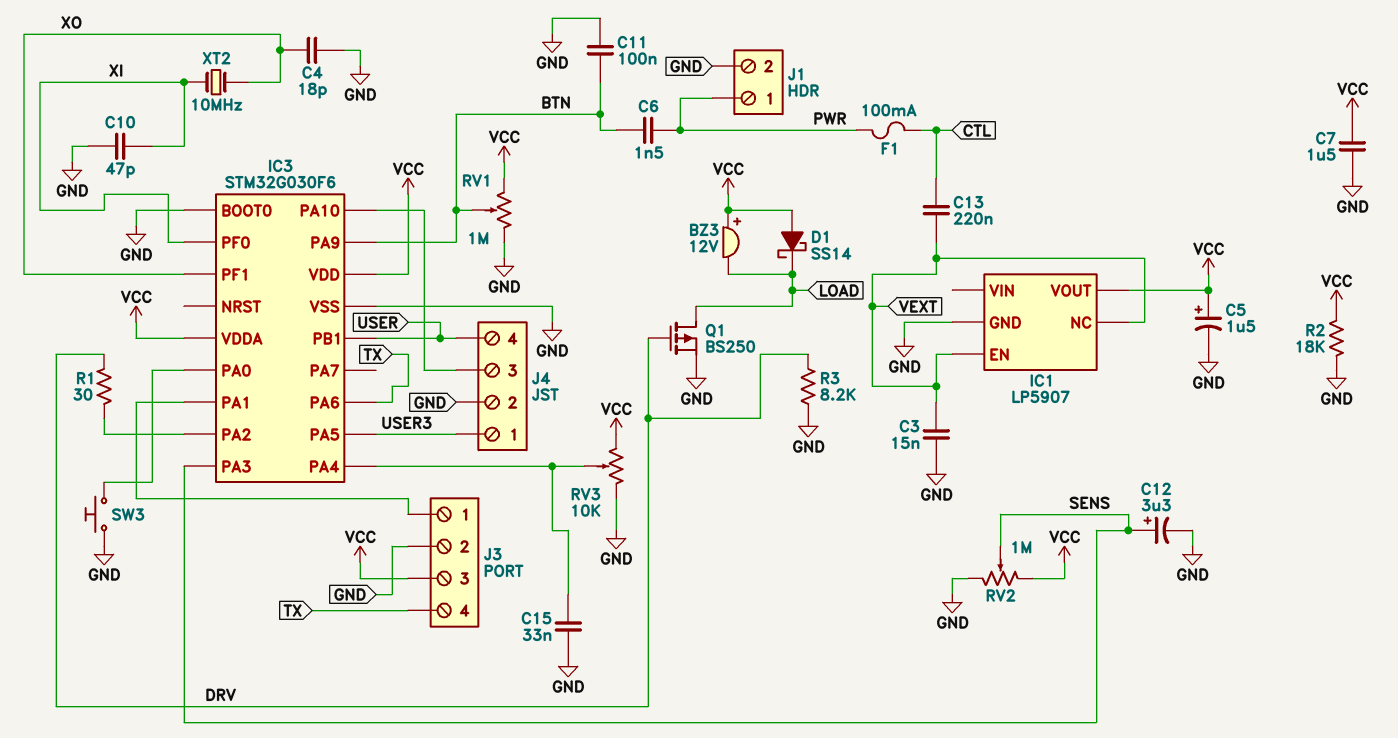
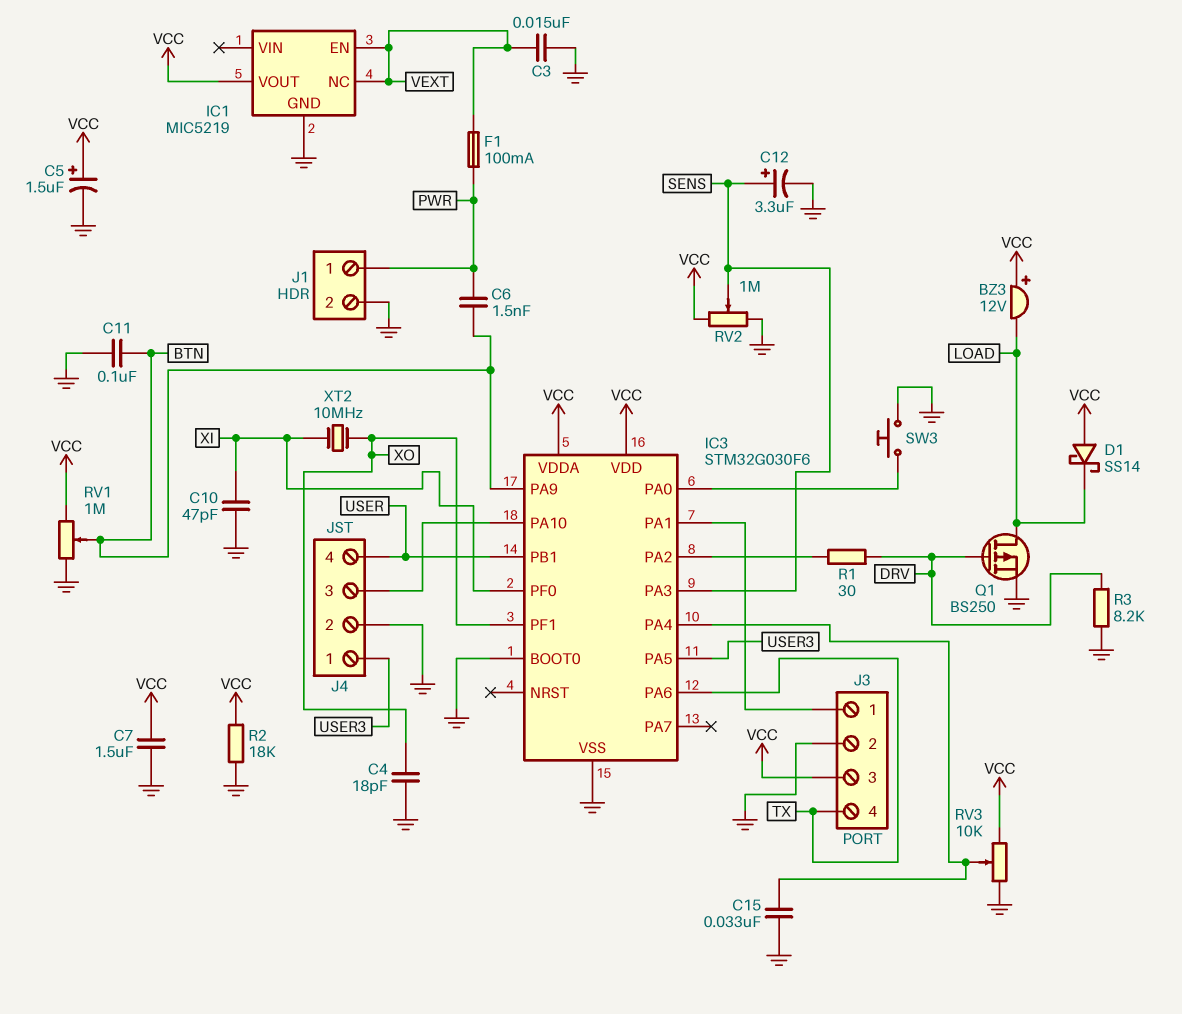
C13: 220nF (CTL, VEXT) -> none
F1: 100mA (CTL, PWR) -> 100mA (PWR, VEXT)
IC1: LP5907 -> MIC5219

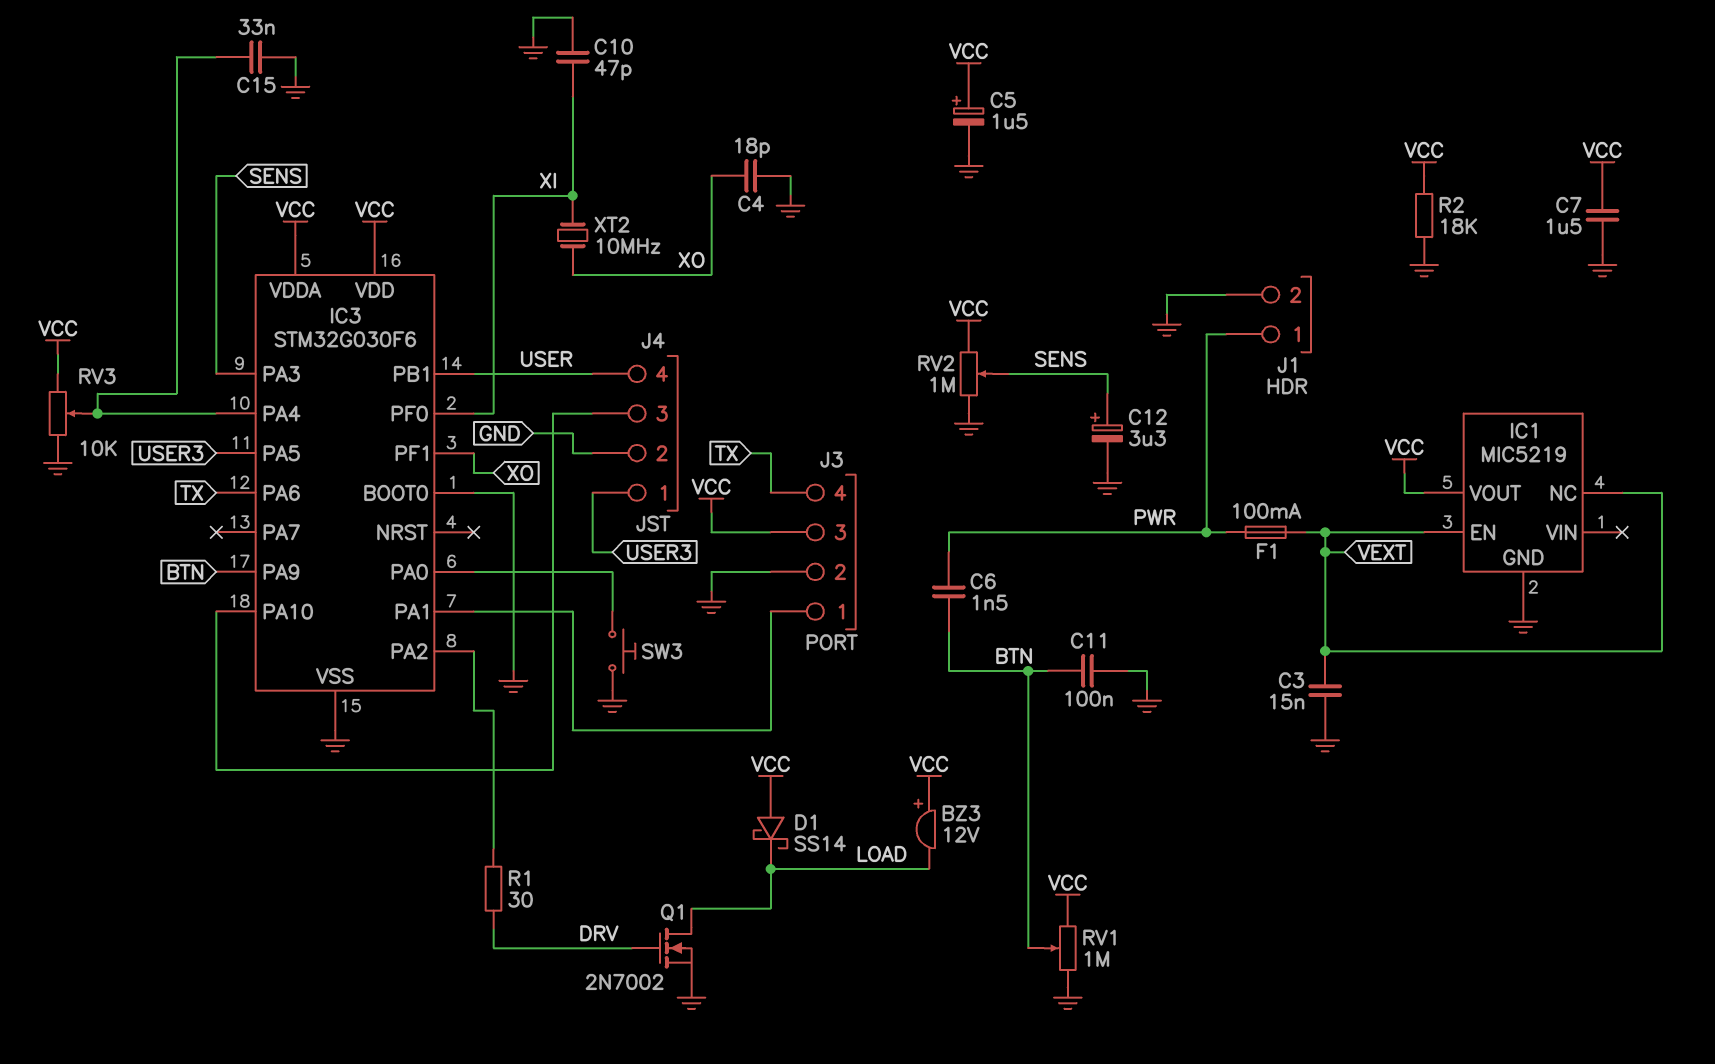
Q1: PMOS BS250 (G DRV, D LOAD, S GND) -> NMOS 2N7002 (G DRV, D LOAD, S GND)
R3: 8.2k (DRV, GND) -> none

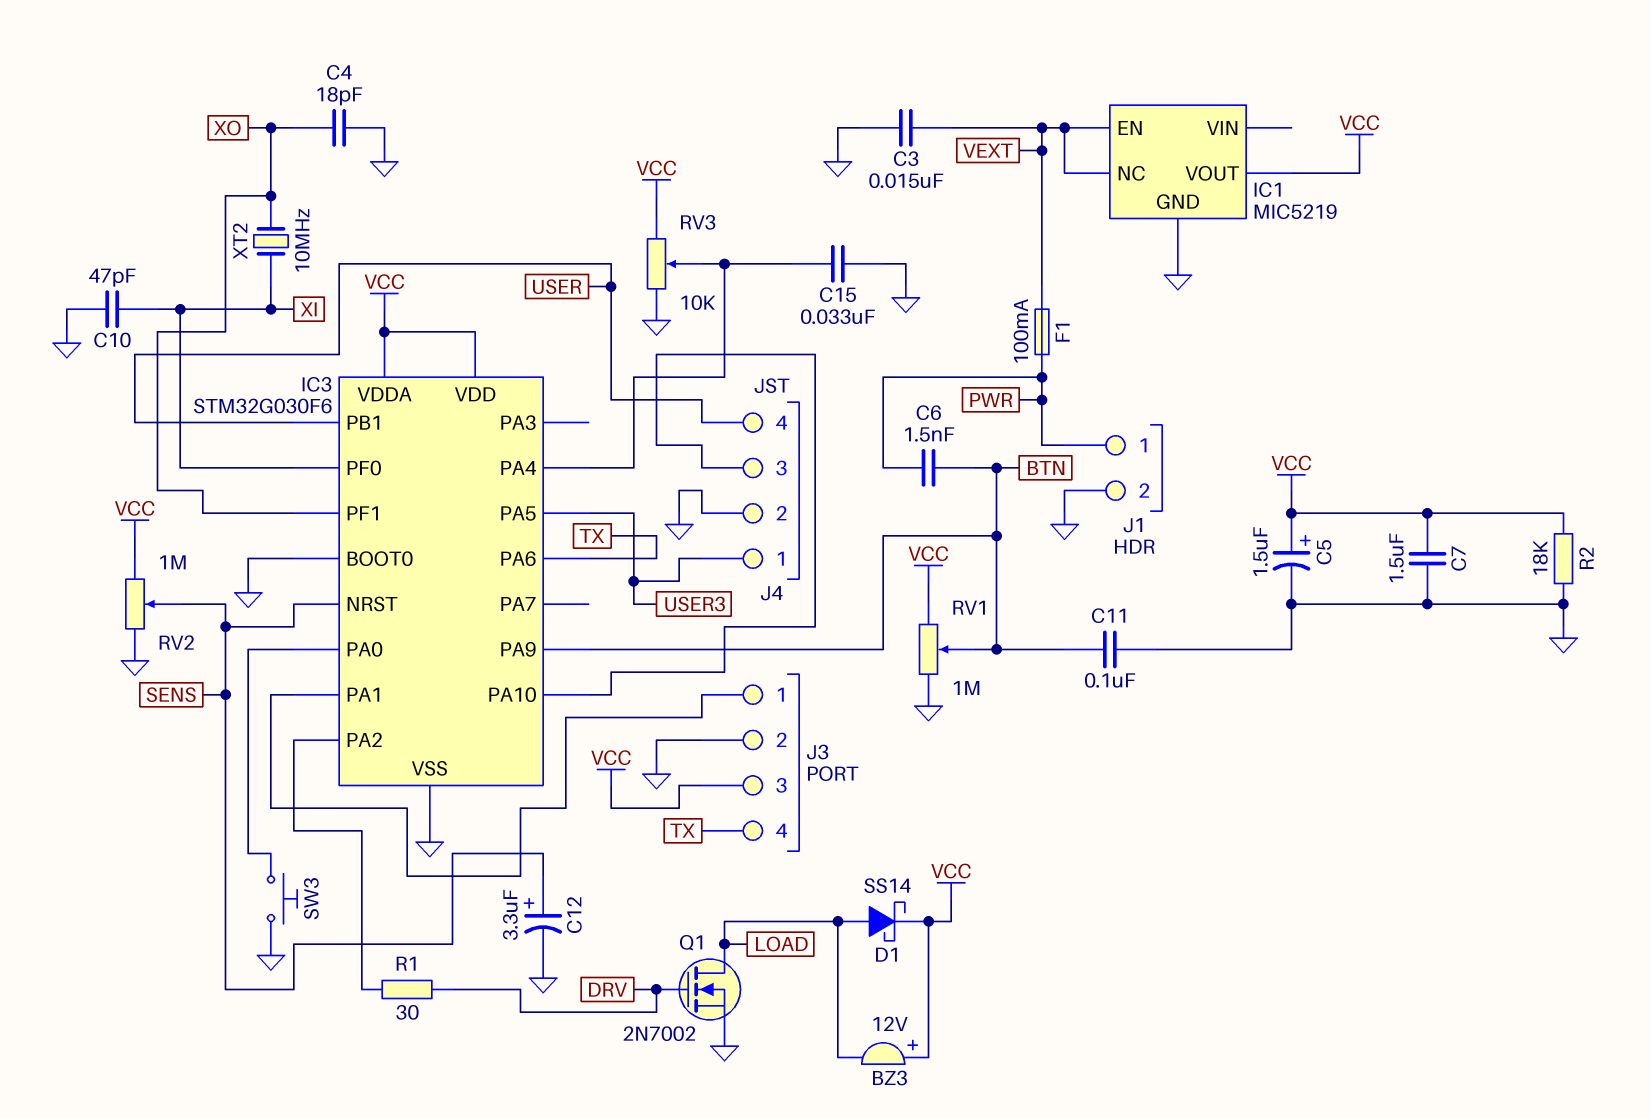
D1: schottky SS14 (A VCC, K LOAD) -> schottky SS14 (A LOAD, K VCC)
IC3 pin NRST: none -> SENS
IC3 pin PA3: SENS -> none

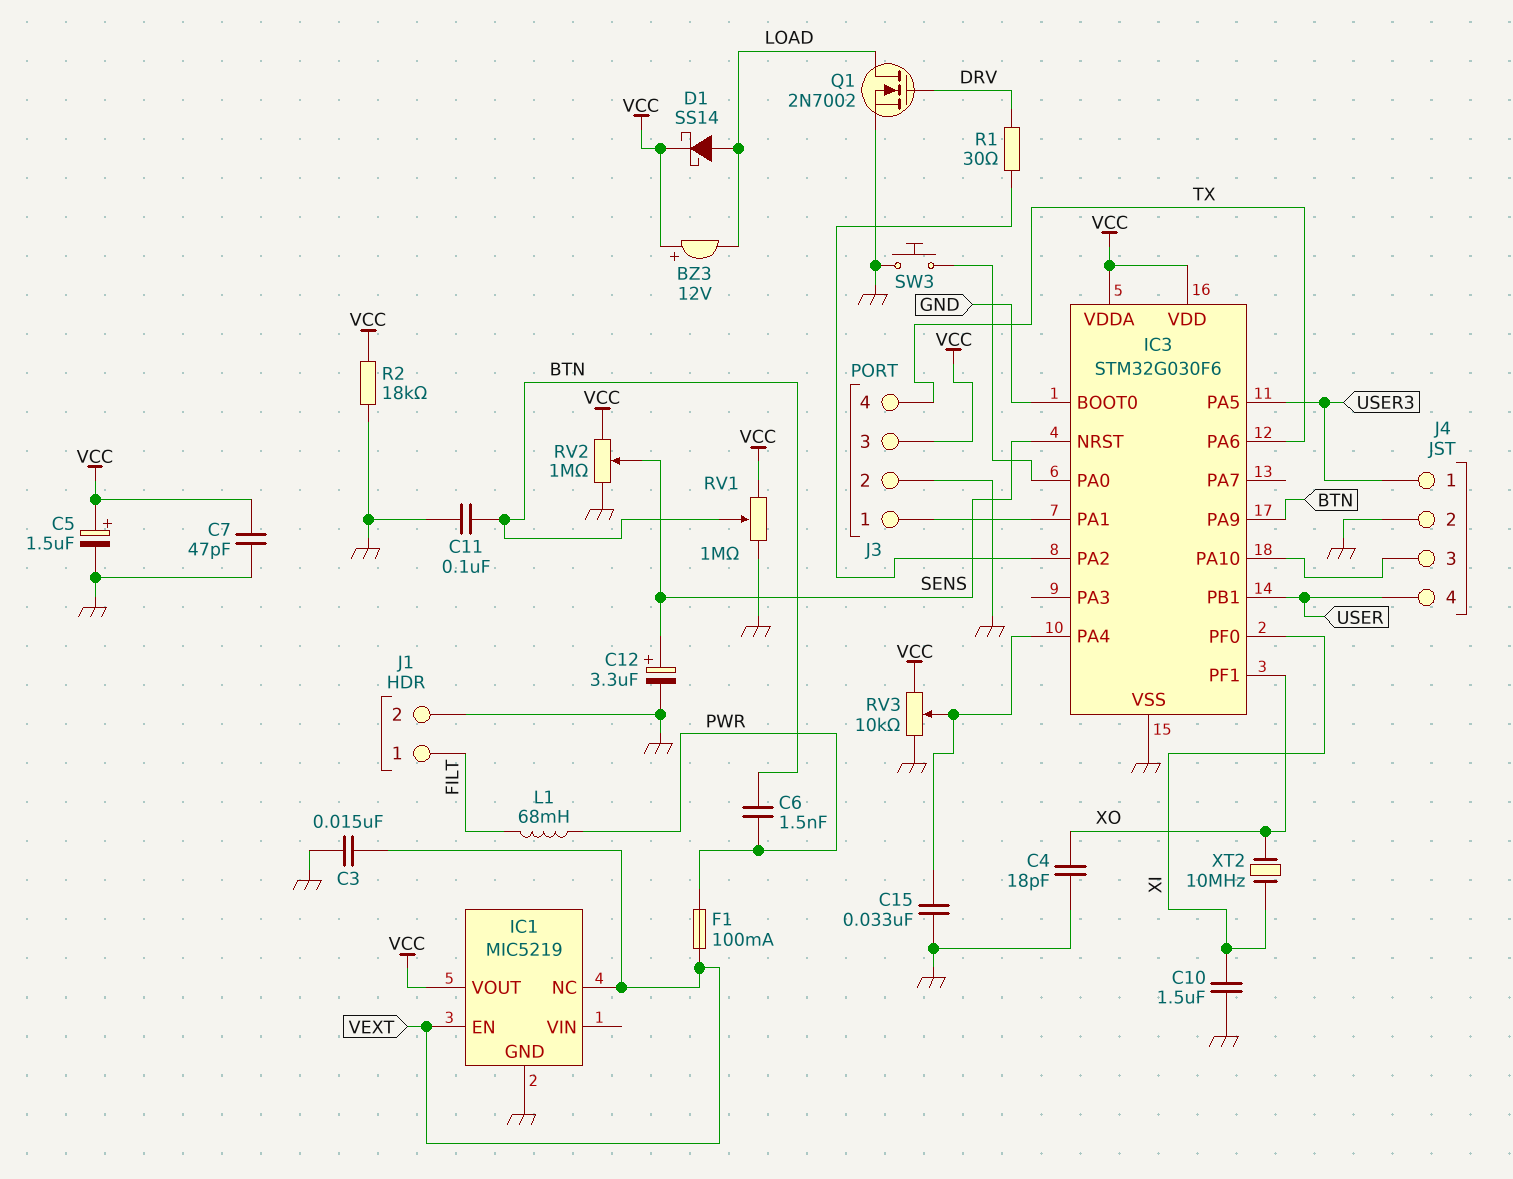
C7: 1.5uF (GND, VCC) -> 47pF (GND, VCC)
C10: 47pF (GND, XI) -> 1.5uF (GND, XI)
J1 pin 1: PWR -> FILT
L1: none -> 68mH (FILT, PWR)

